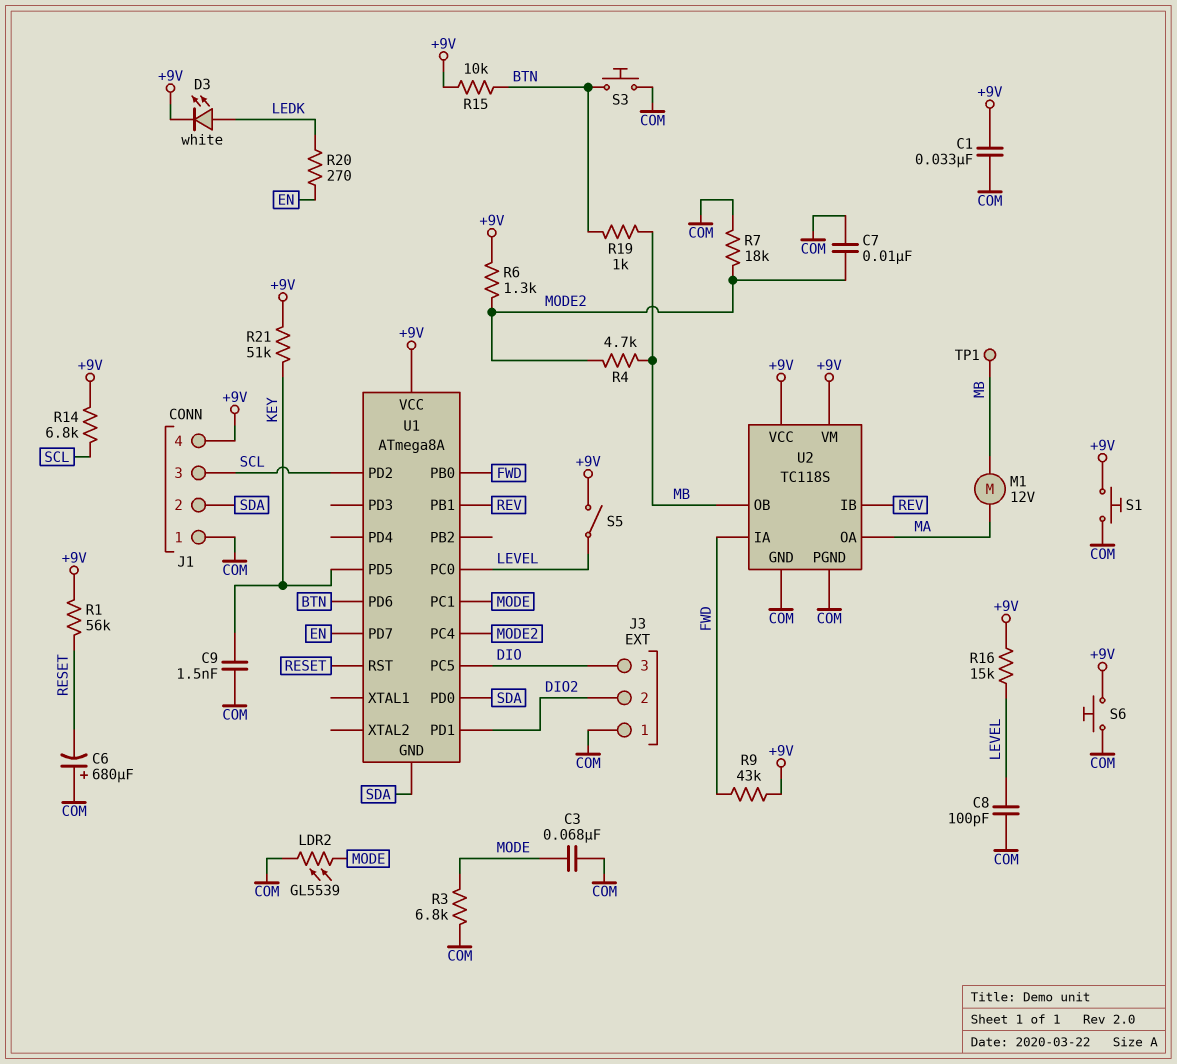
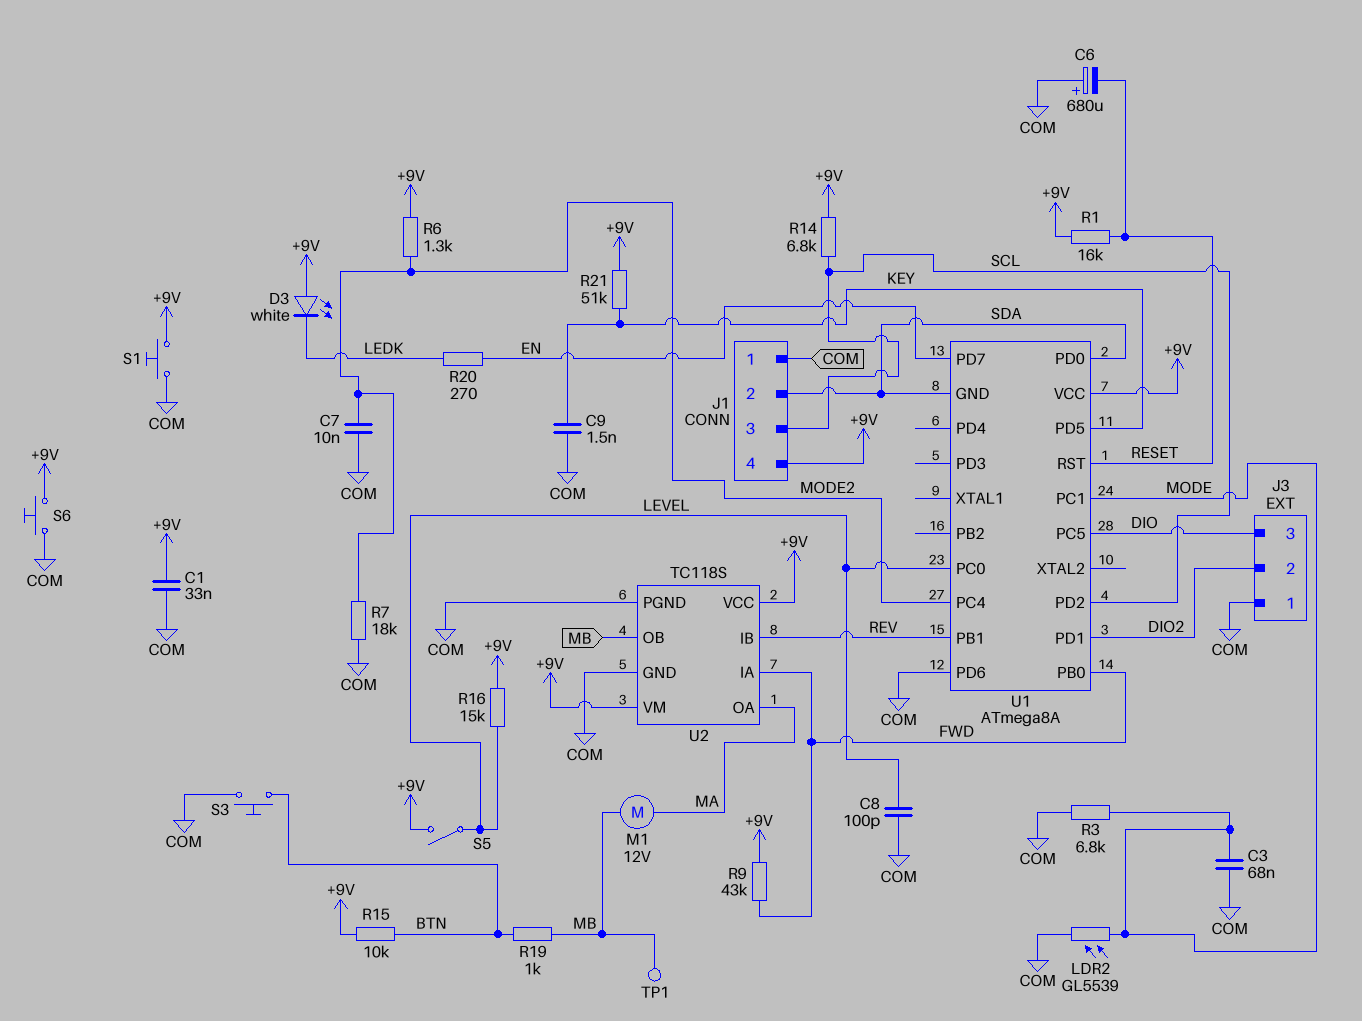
D3: LED white (A LEDK, K +9V) -> LED white (A +9V, K LEDK)
R1: 56k (+9V, RESET) -> 16k (+9V, RESET)
R4: 4.7k (MB, MODE2) -> none
U1 pin PD6: BTN -> COM

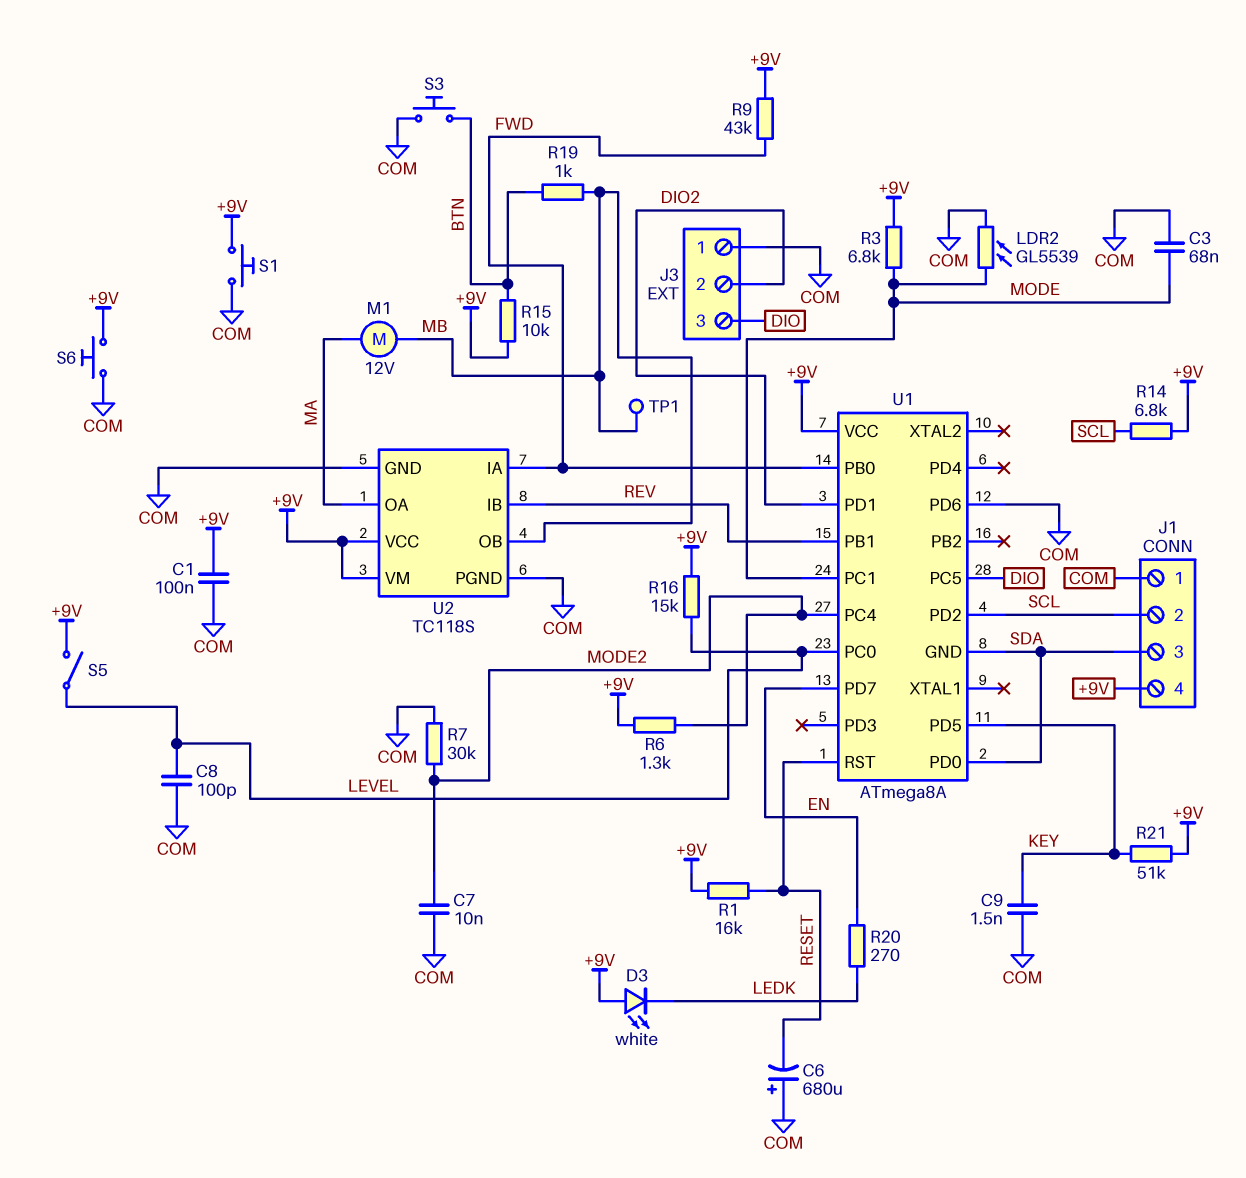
C1: 33nF (+9V, COM) -> 100nF (+9V, COM)
J1 pin 2: SDA -> SCL
J1 pin 3: SCL -> SDA
R3: 6.8k (COM, MODE) -> 6.8k (+9V, MODE)
R7: 18k (COM, MODE2) -> 30k (COM, MODE2)

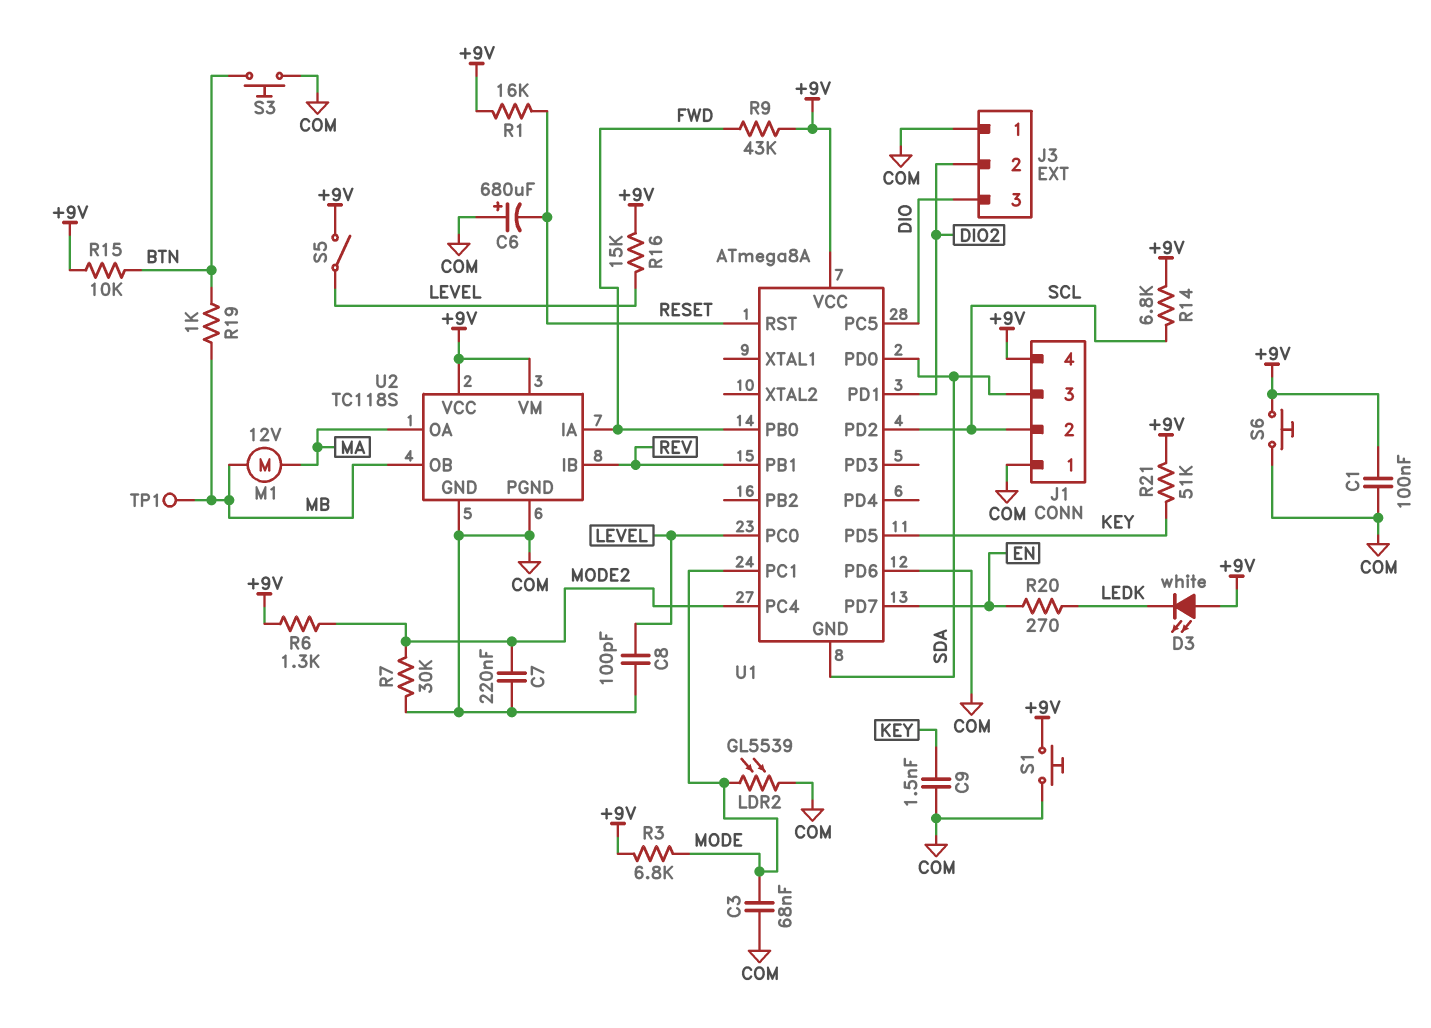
C7: 10nF (COM, MODE2) -> 220nF (COM, MODE2)

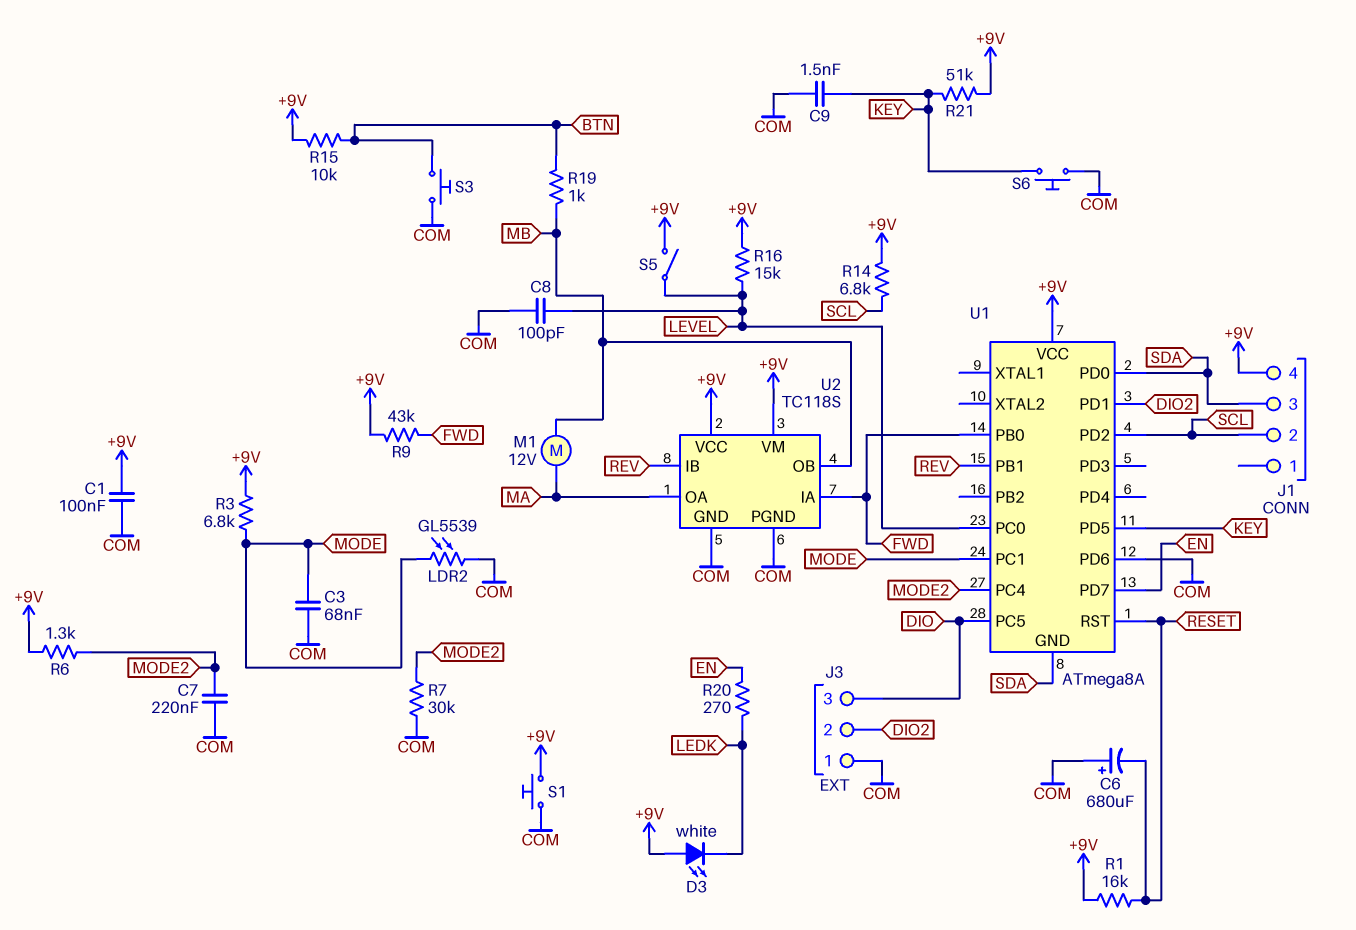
J1 pin 1: COM -> none
S6: button (+9V, COM) -> button (COM, KEY)
TP1: test point (MB) -> none

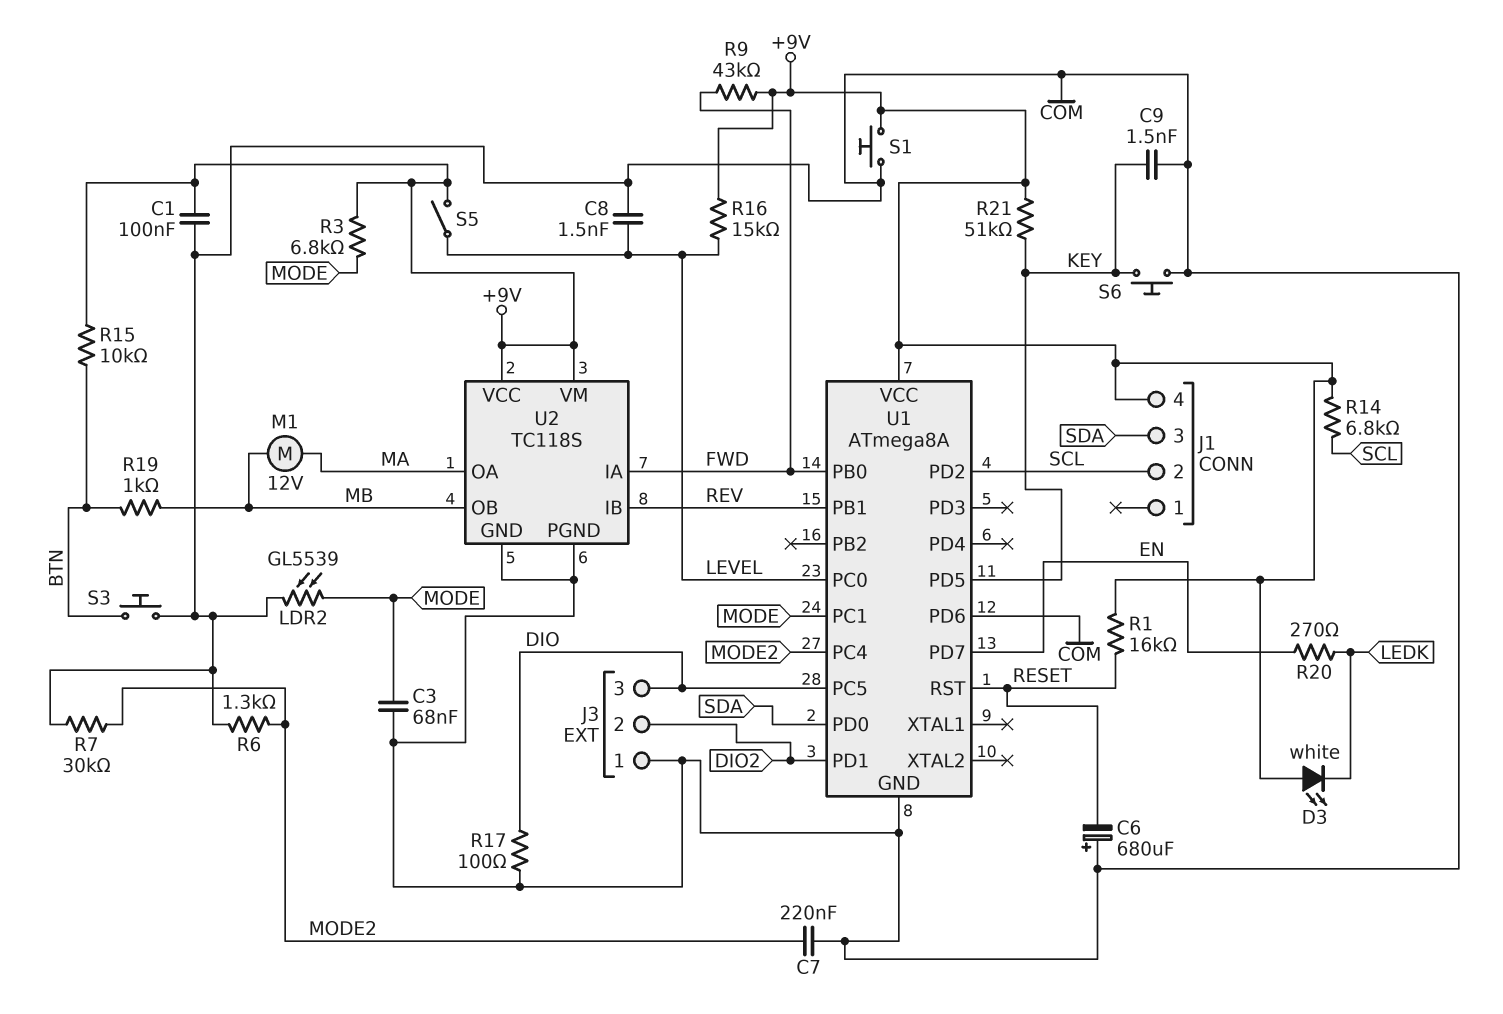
C8: 100pF (COM, LEVEL) -> 1.5nF (COM, LEVEL)
R6: 1.3k (+9V, MODE2) -> 1.3k (COM, MODE2)
R17: none -> 100 (COM, DIO)
U1 pin GND: SDA -> COM

